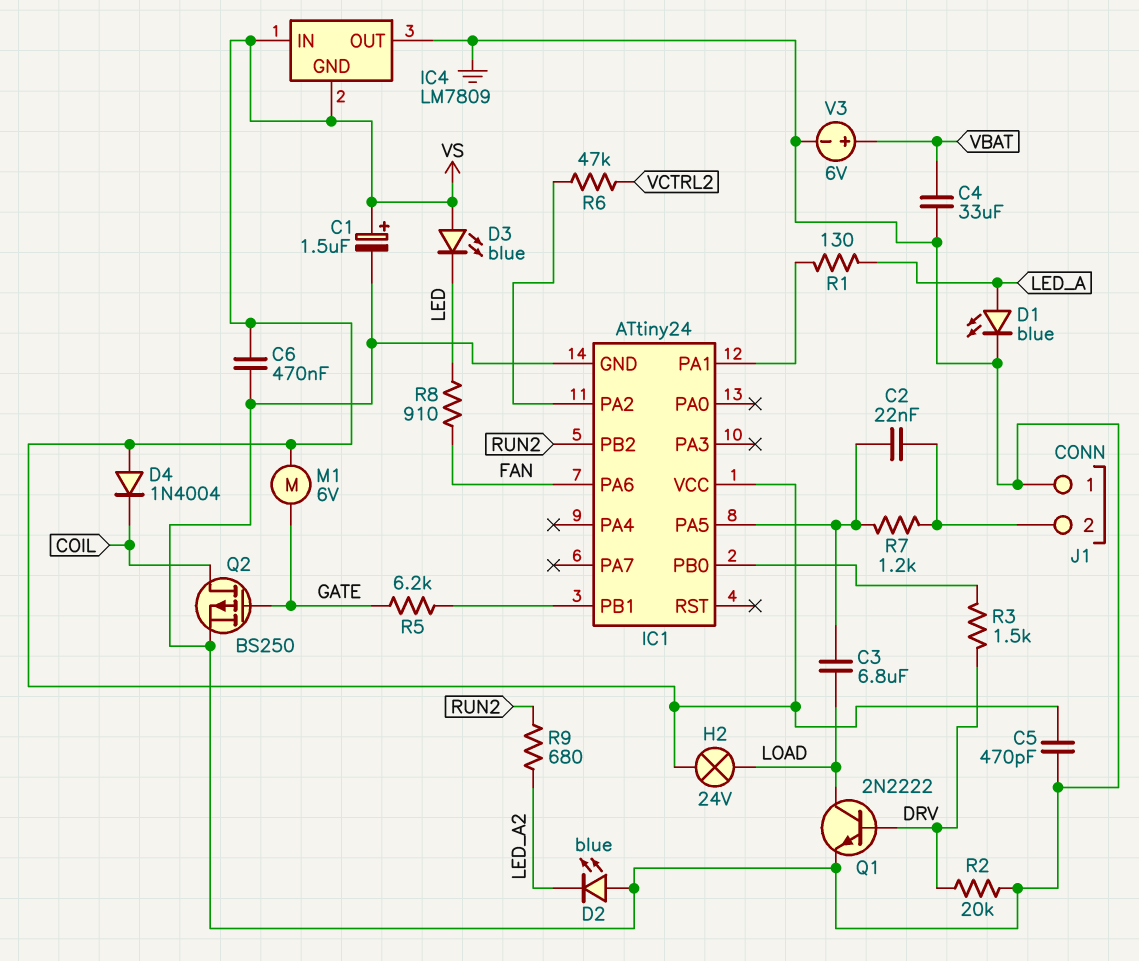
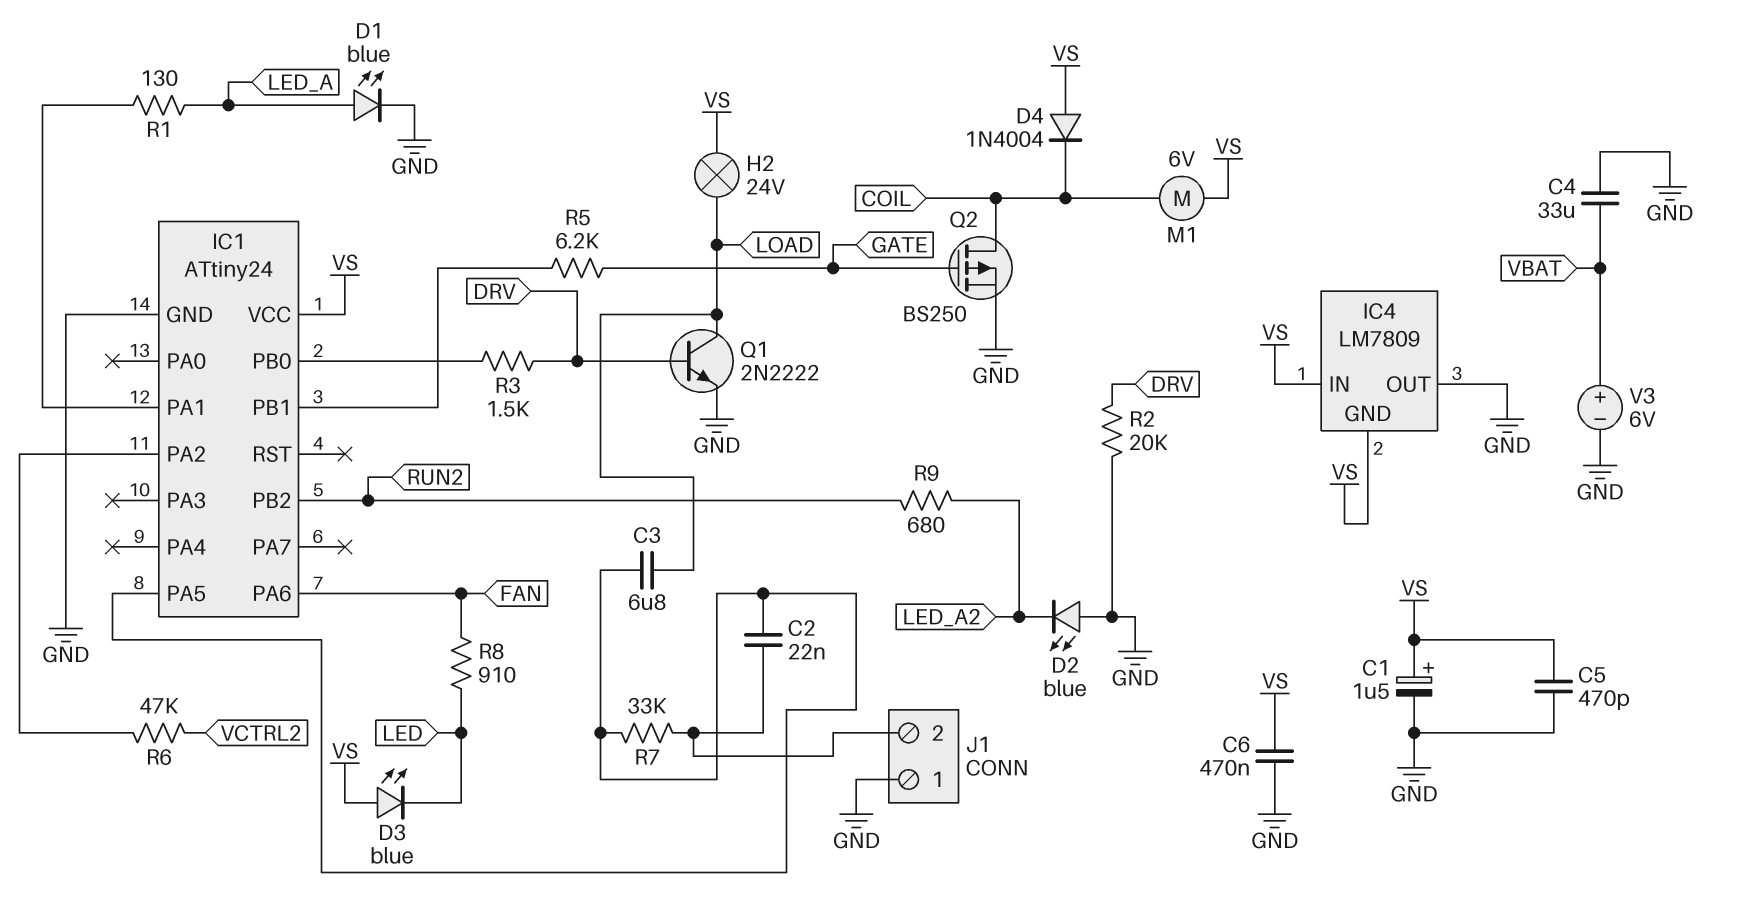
M1: motor 6V (GATE, VS) -> motor 6V (COIL, VS)
R7: 1.2k (IC1/PA5, J1/2) -> 33k (IC1/PA5, J1/2)

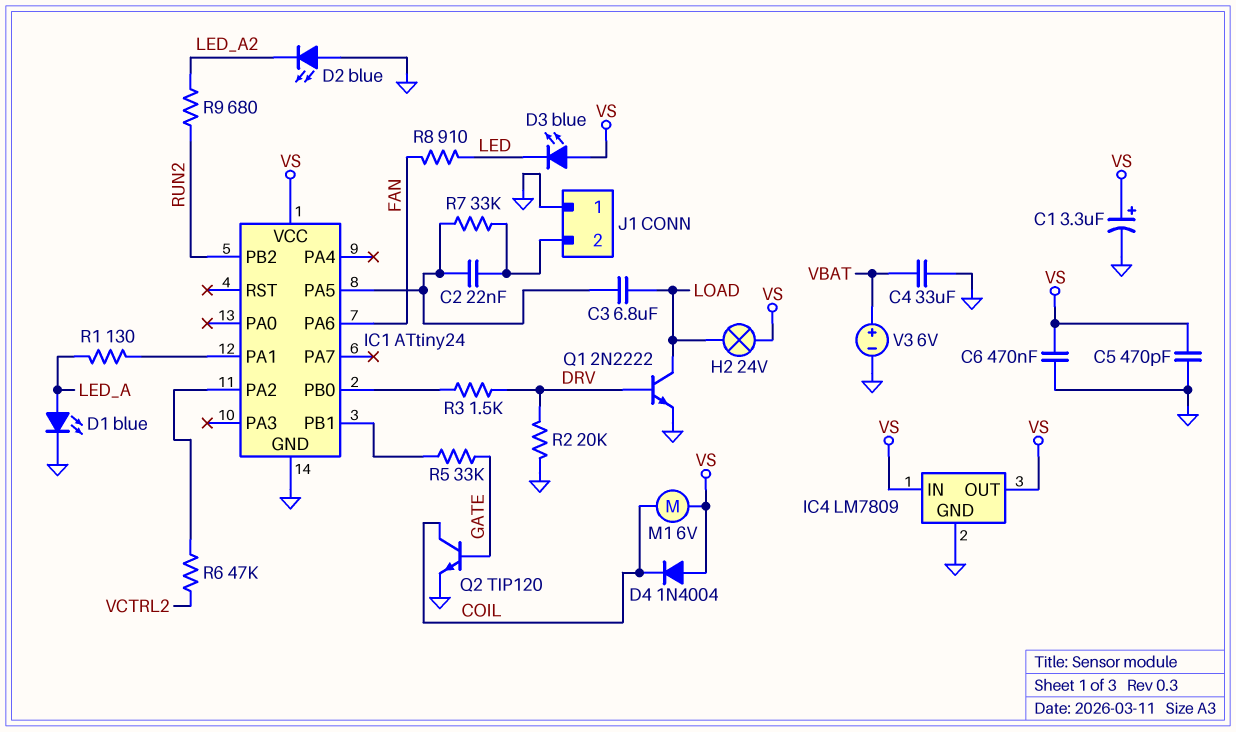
C1: 1.5uF (plus VS, minus GND) -> 3.3uF (plus VS, minus GND)
IC4 pin GND: VS -> GND
IC4 pin OUT: GND -> VS
Q2: PMOS BS250 (G GATE, D COIL, S GND) -> NPN TIP120 (B GATE, C COIL, E GND)
R5: 6.2k (GATE, IC1/PB1) -> 33k (GATE, IC1/PB1)

